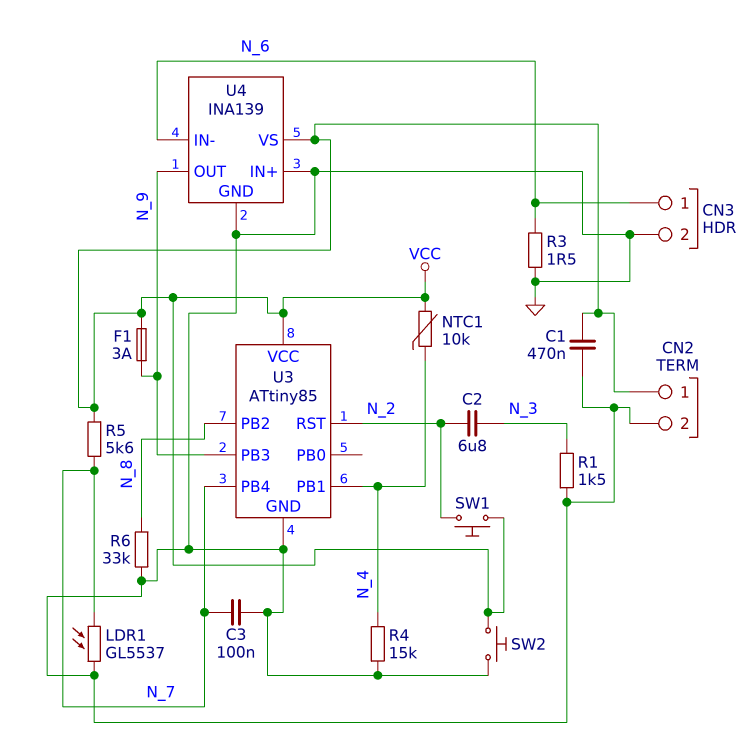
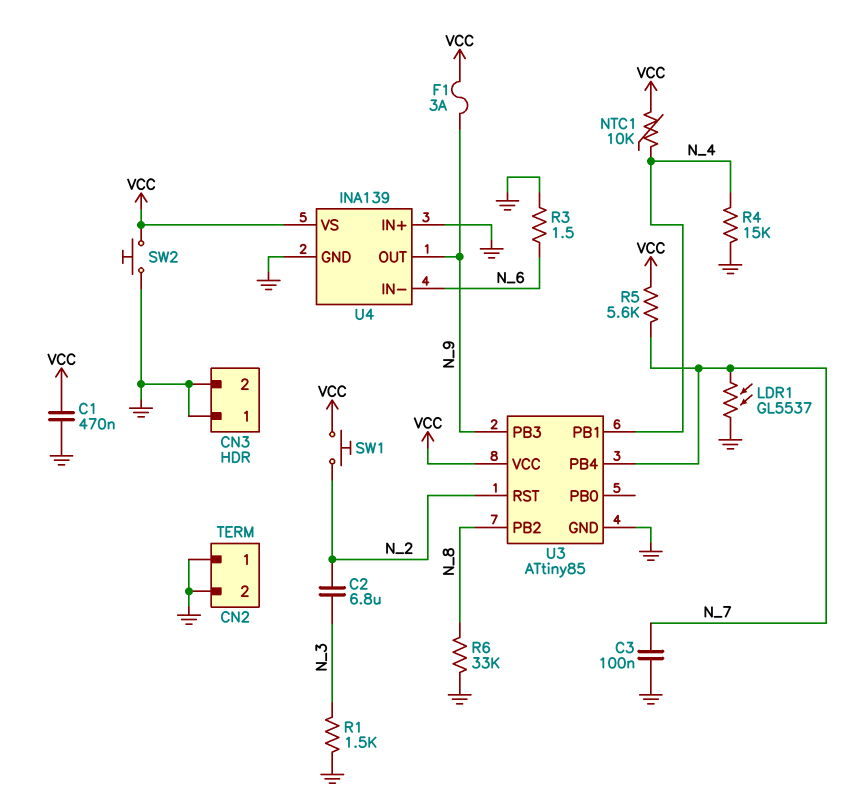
CN2 pin 1: VCC -> GND
CN3 pin 1: N_6 -> GND

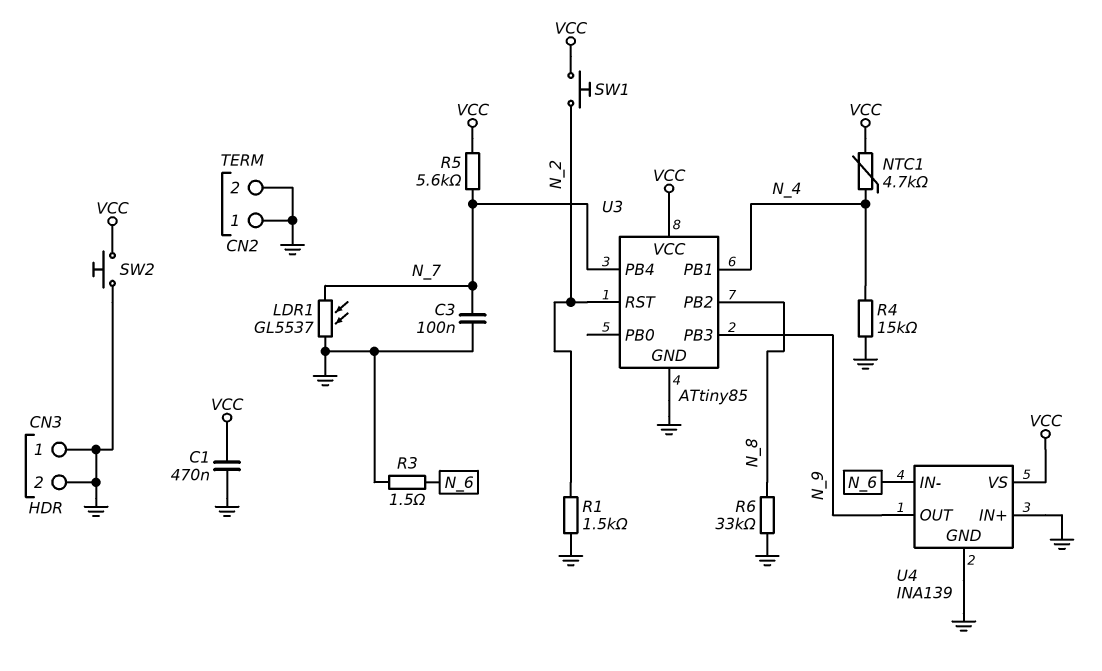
C2: 6.8uF (N_2, N_3) -> none
F1: 3A (N_9, VCC) -> none
NTC1: 10k (N_4, VCC) -> 4.7k (N_4, VCC)
R1: 1.5k (GND, N_3) -> 1.5k (GND, N_2)

